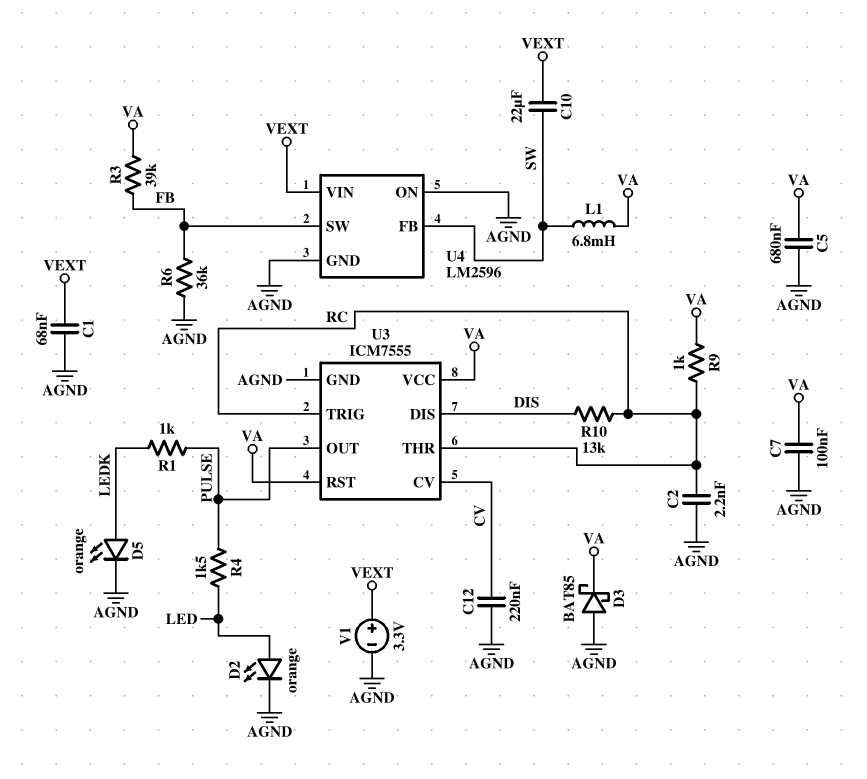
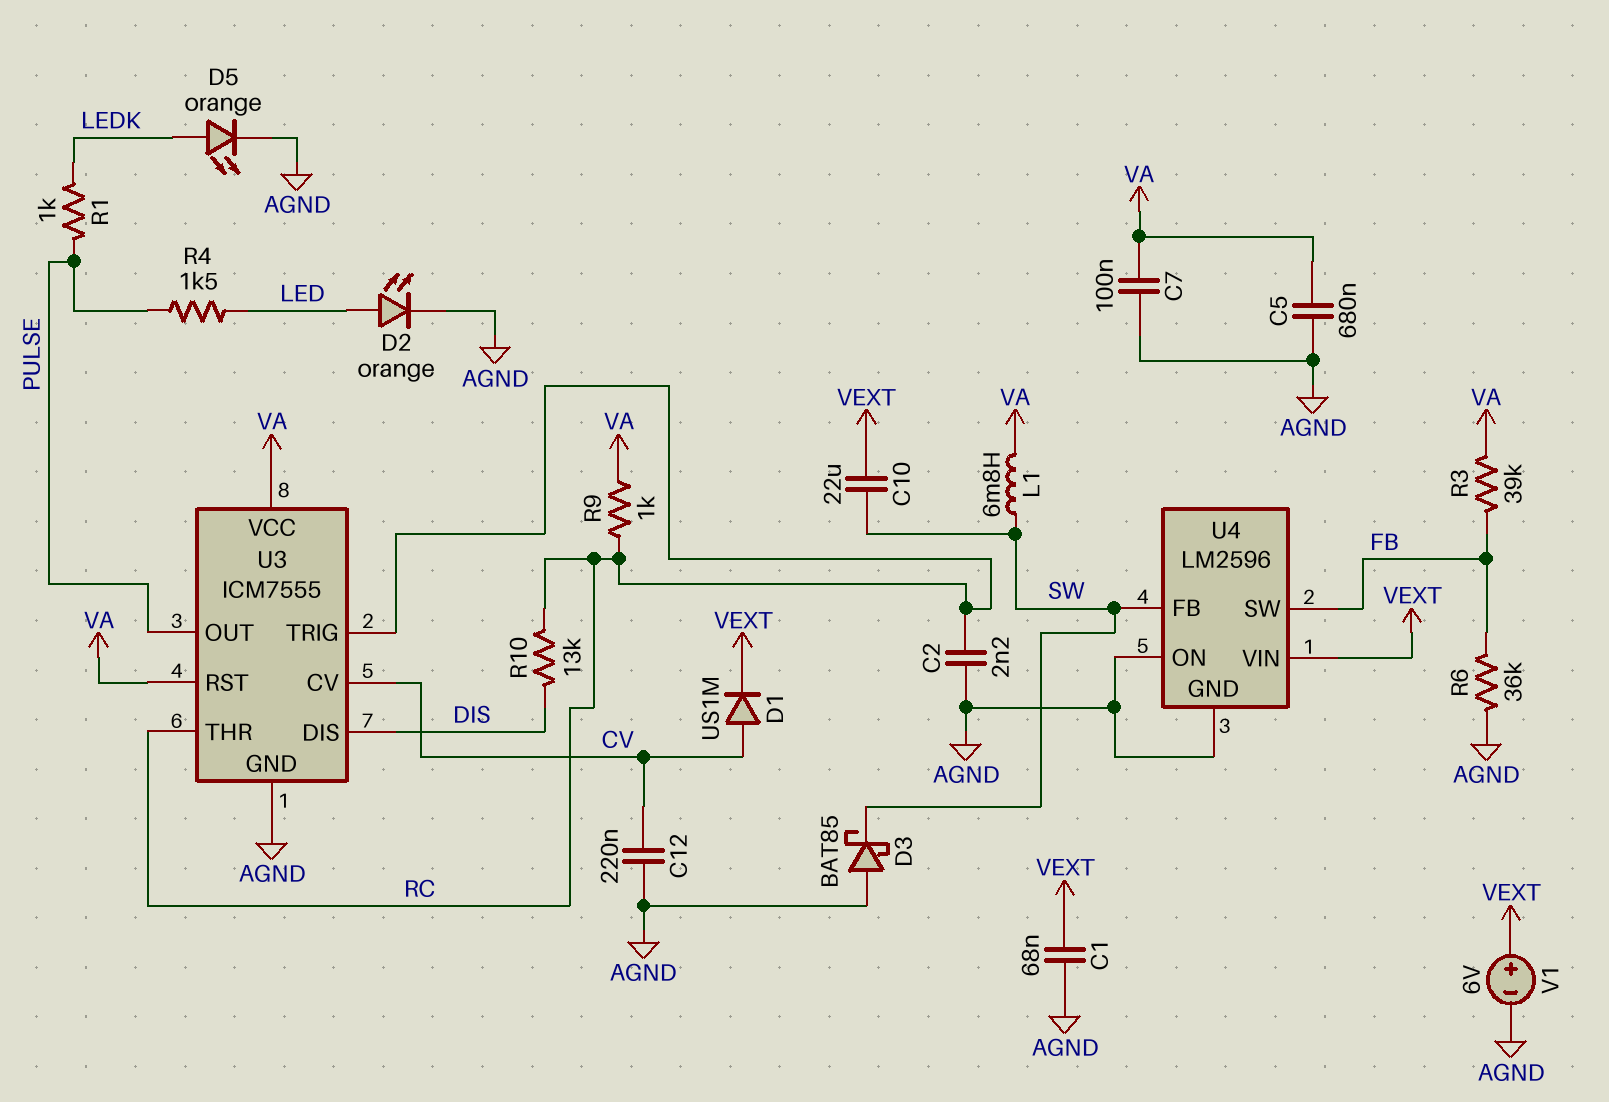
D1: none -> diode US1M (A CV, K VEXT)
D3: schottky BAT85 (A AGND, K VA) -> schottky BAT85 (A AGND, K SW)
V1: 3.3V (plus VEXT, minus AGND) -> 6V (plus VEXT, minus AGND)

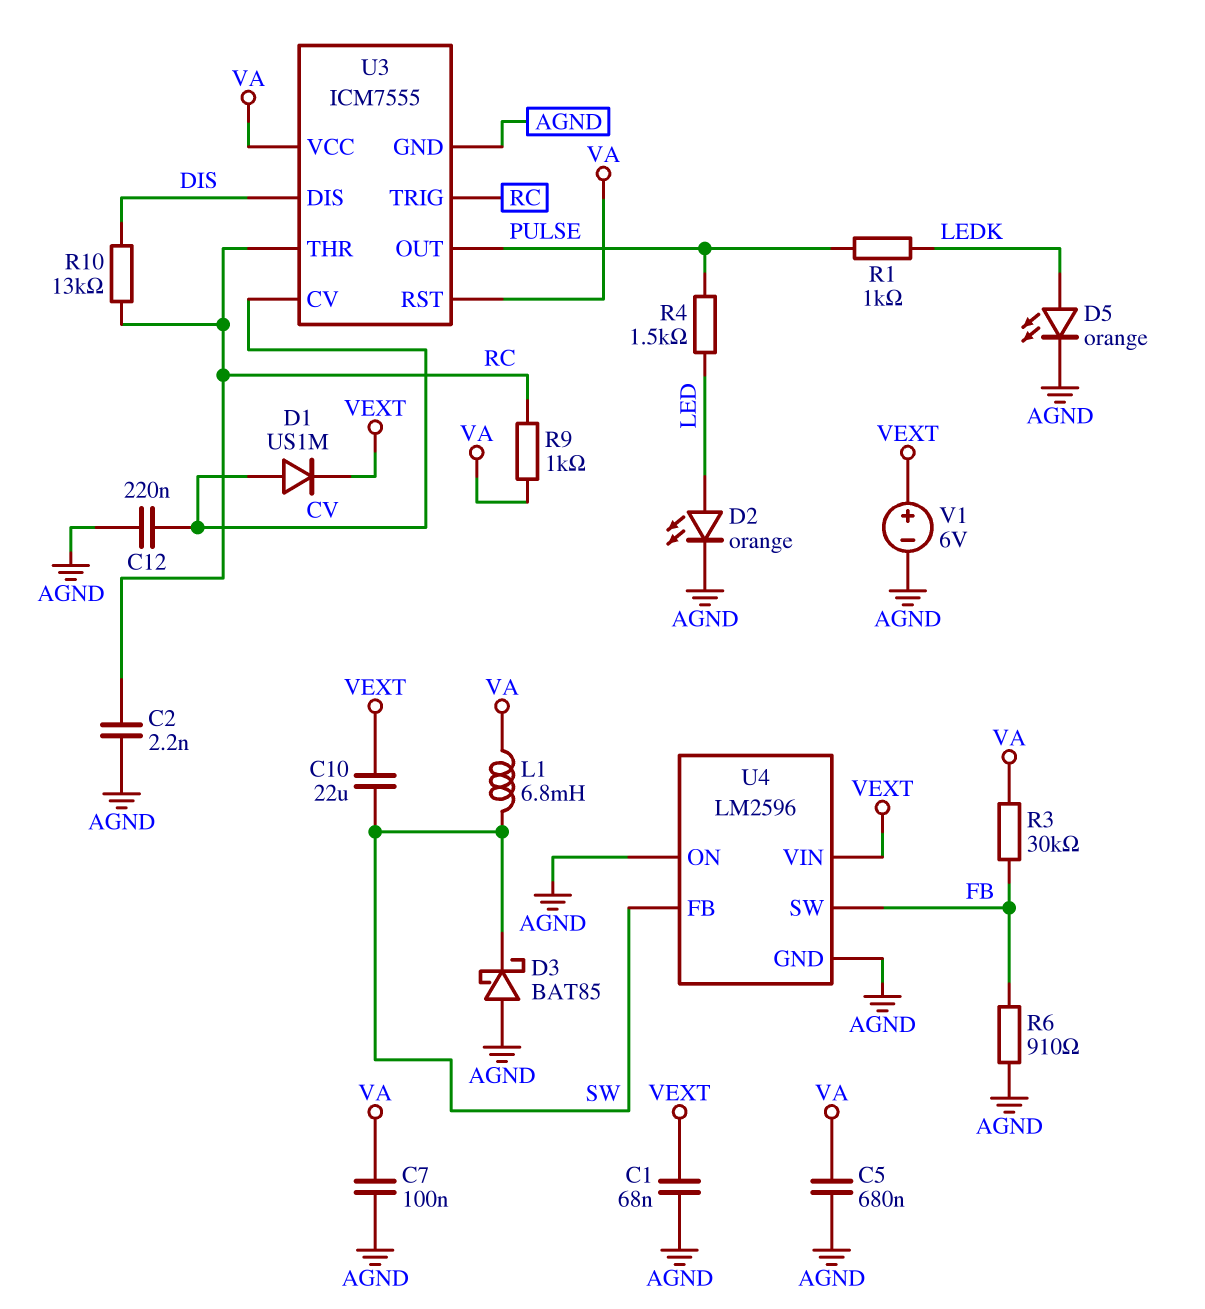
R3: 39k (FB, VA) -> 30k (FB, VA)
R6: 36k (AGND, FB) -> 910 (AGND, FB)

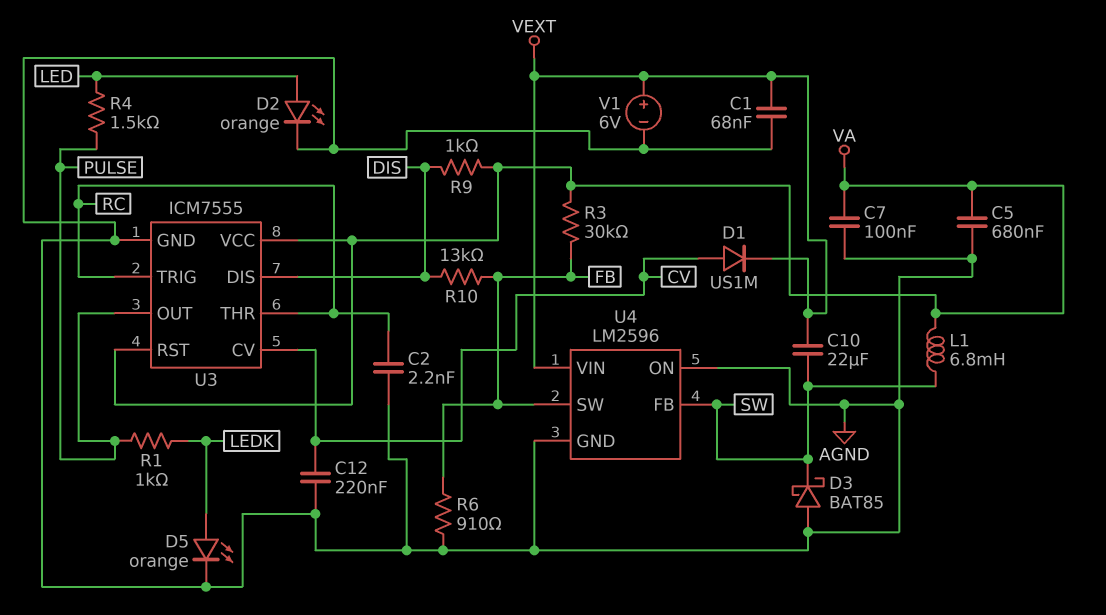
R9: 1k (RC, VA) -> 1k (DIS, VA)
R10: 13k (DIS, RC) -> 13k (DIS, FB)

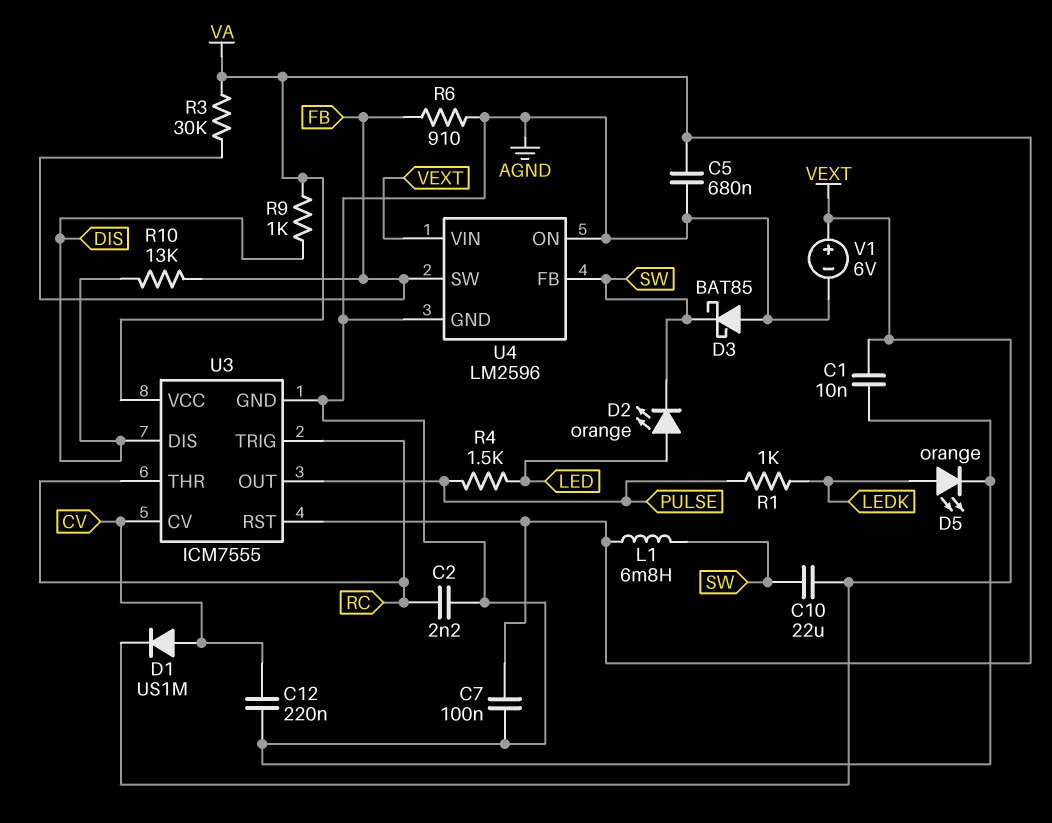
C1: 68nF (AGND, VEXT) -> 10nF (AGND, VEXT)
D2: LED orange (A LED, K AGND) -> LED orange (A LED, K SW)

